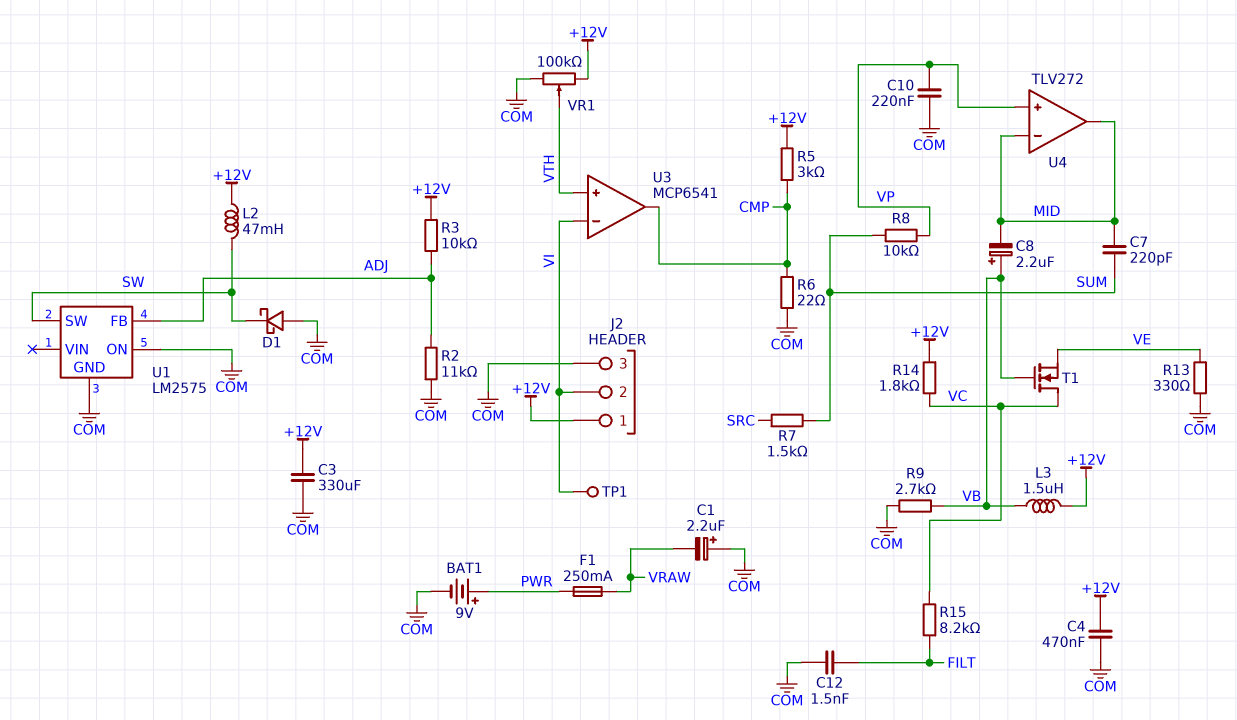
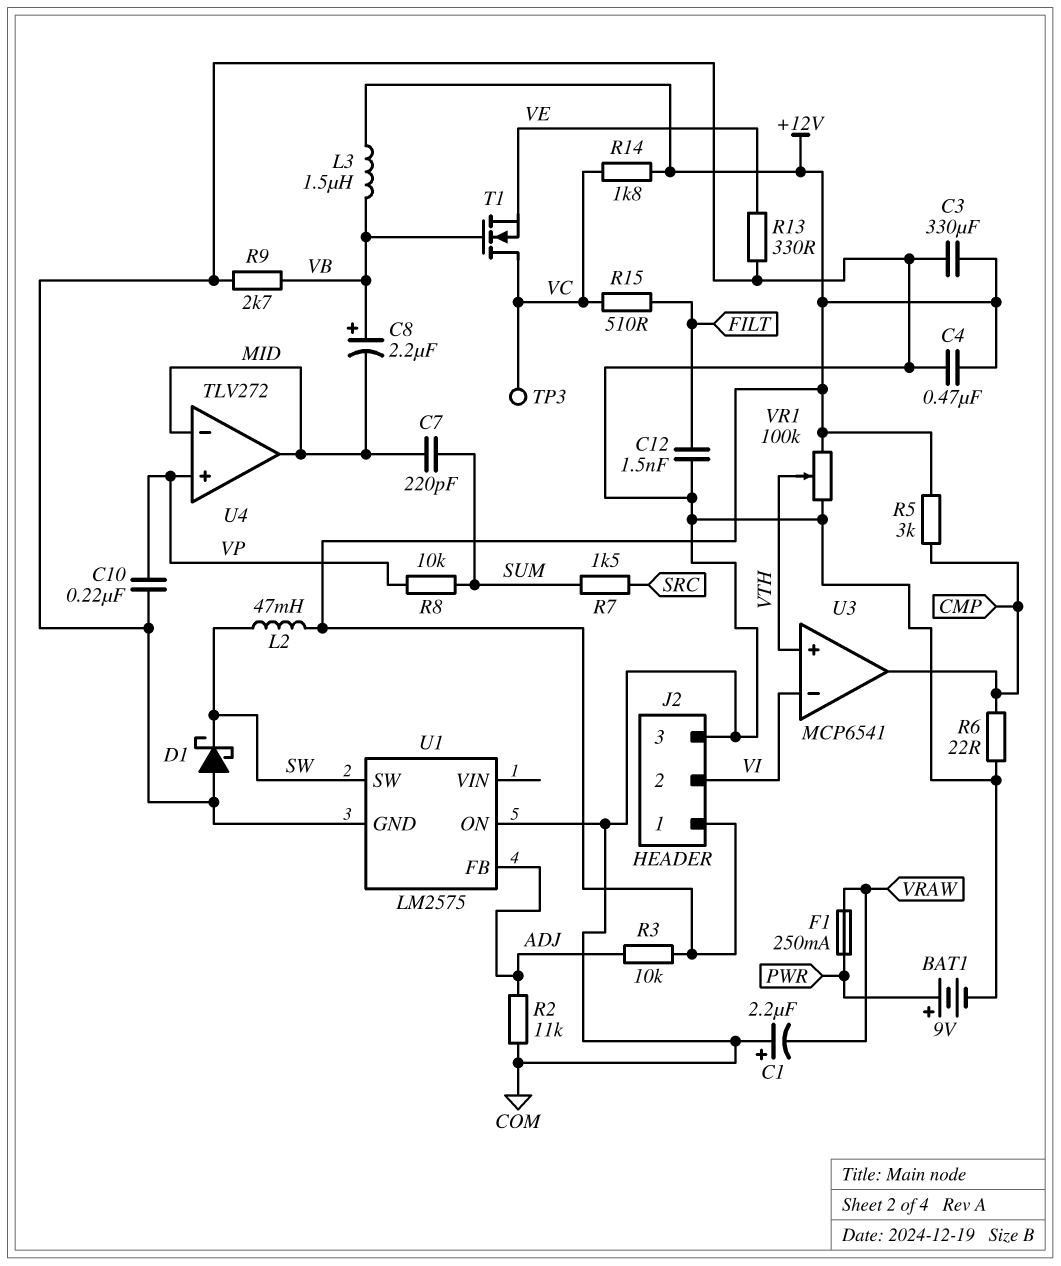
R15: 8.2k (FILT, VC) -> 510 (FILT, VC)
TP1: test point (VI) -> none
TP3: none -> test point (VC)

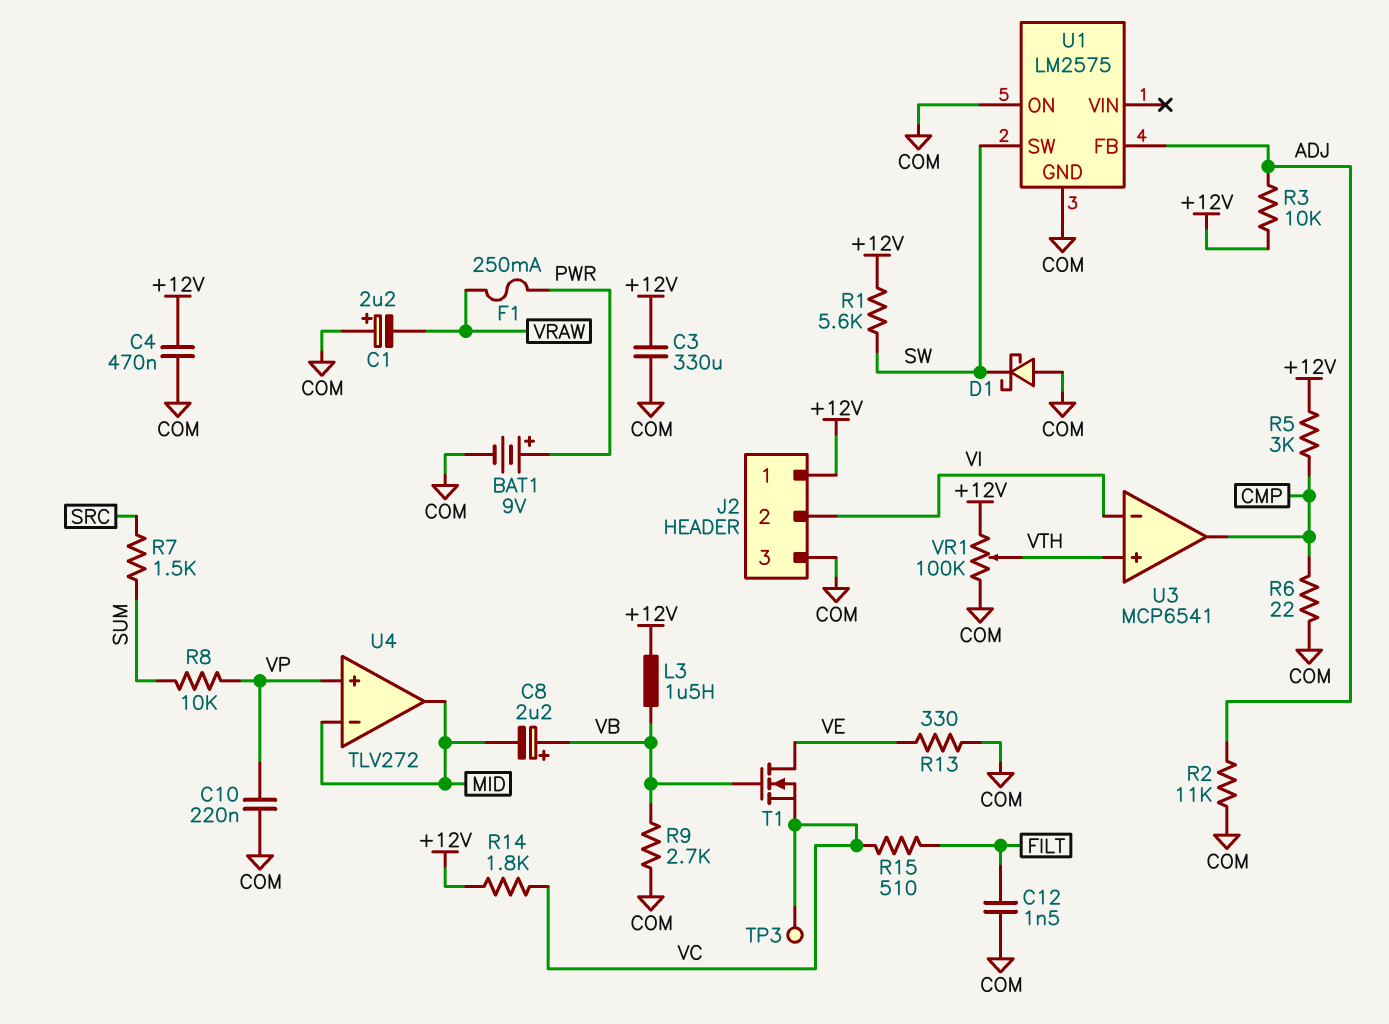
C7: 220pF (MID, SUM) -> none
L2: 47mH (+12V, SW) -> none
R1: none -> 5.6k (+12V, SW)
T1: NMOS (G VB, D VC, S VE) -> NMOS (G VB, D VE, S VC)

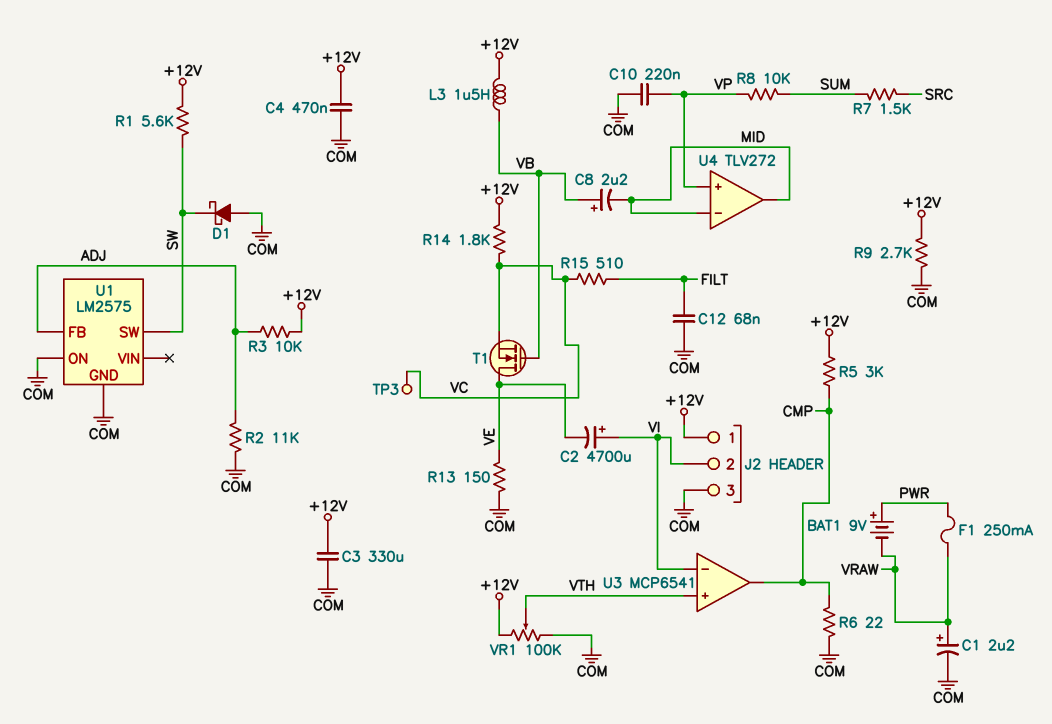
BAT1: 9V (plus PWR, minus COM) -> 9V (plus PWR, minus VRAW)
C1: 2.2uF (plus COM, minus VRAW) -> 2.2uF (plus VRAW, minus COM)
C2: none -> 4700uF (plus VI, minus VE)
C12: 1.5nF (COM, FILT) -> 68nF (COM, FILT)
R9: 2.7k (COM, VB) -> 2.7k (+12V, COM)
R13: 330 (COM, VE) -> 150 (COM, VE)

